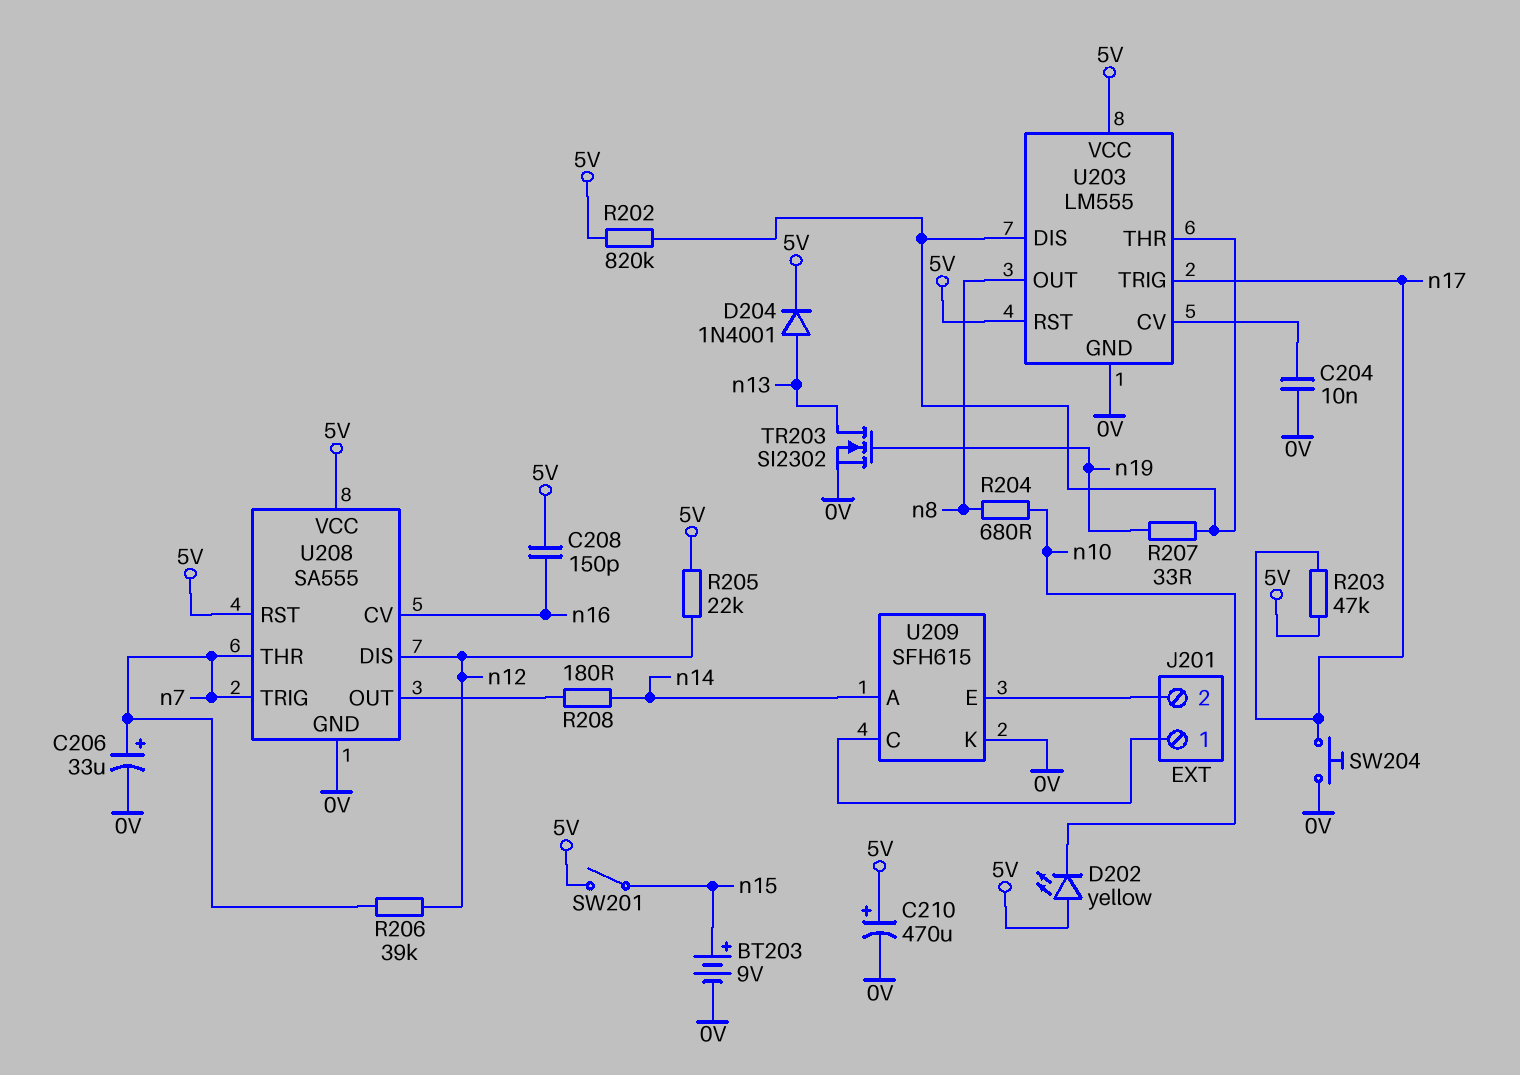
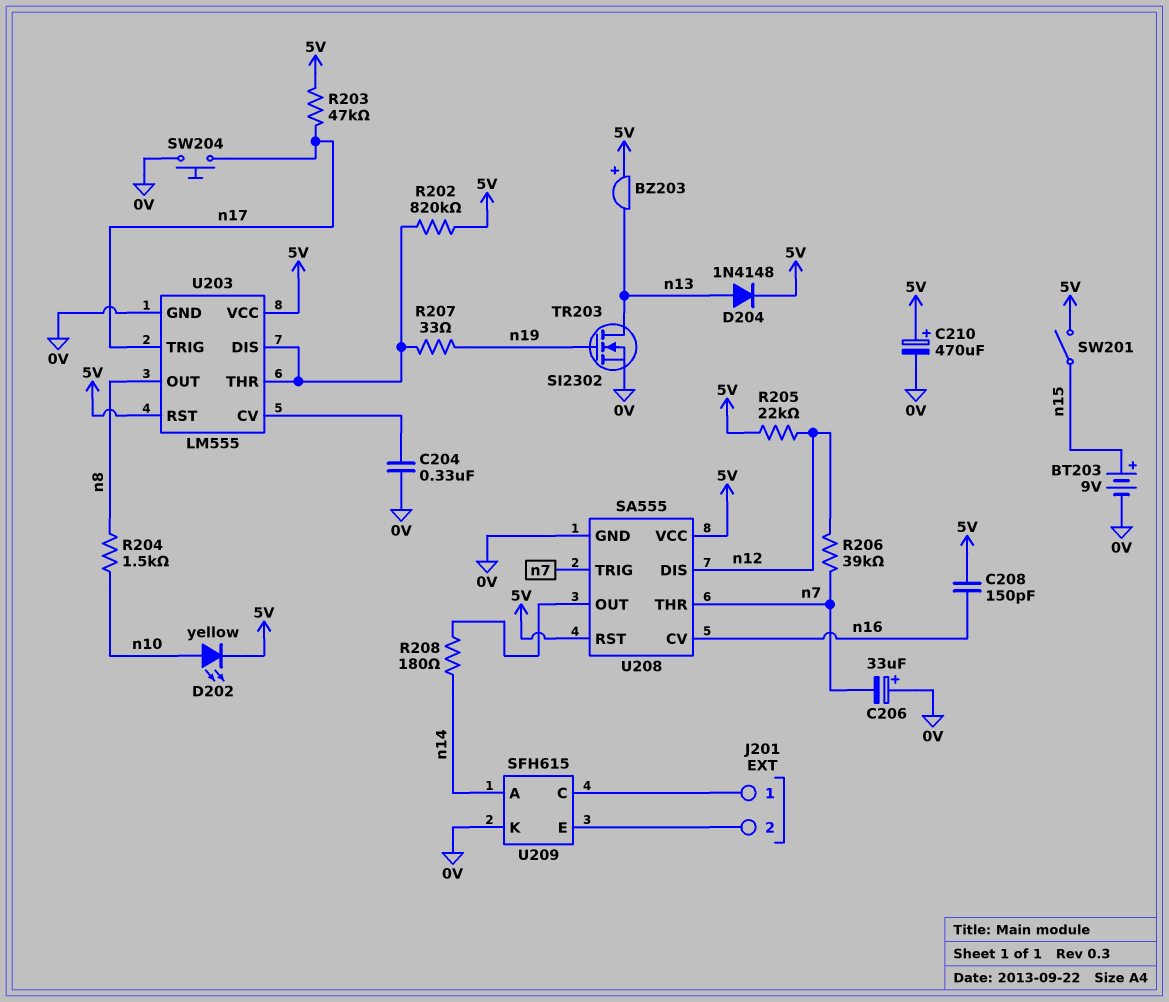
BZ203: none -> buzzer (plus 5V, minus n13)
C204: 10nF (0V, U203/CV) -> 330nF (0V, U203/CV)
C206: 33uF (plus n7, minus 0V) -> 33uF (plus 0V, minus n7)
D202: LED yellow (A 5V, K n10) -> LED yellow (A n10, K 5V)
D204: diode 1N4001 (A n13, K 5V) -> diode 1N4148 (A n13, K 5V)
R204: 680 (n8, n10) -> 1.5k (n8, n10)

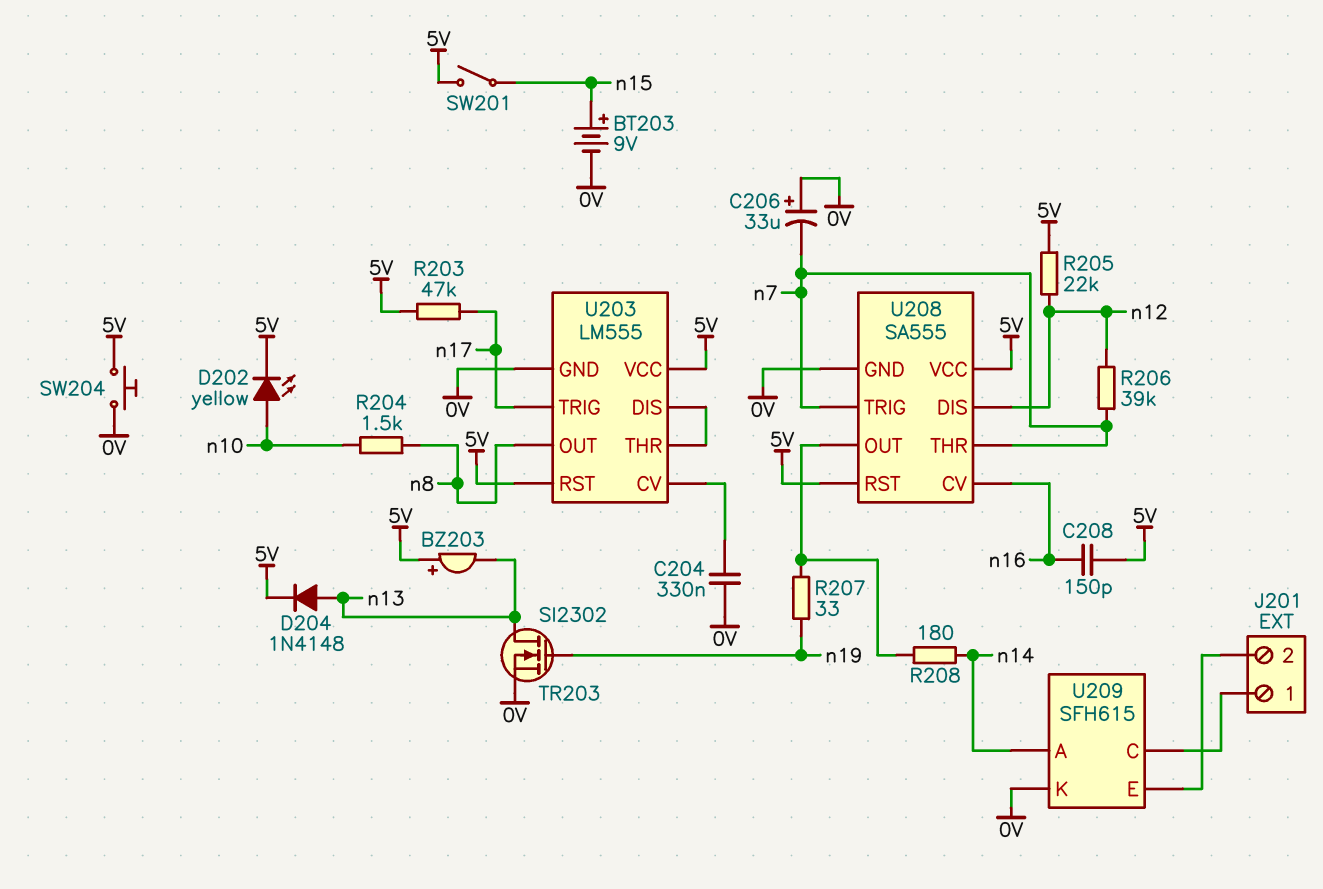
C210: 470uF (plus 5V, minus 0V) -> none
R202: 820k (5V, U203/DIS) -> none
R207: 33 (U203/DIS, n19) -> 33 (U208/OUT, n19)
SW204: button (0V, n17) -> button (0V, 5V)

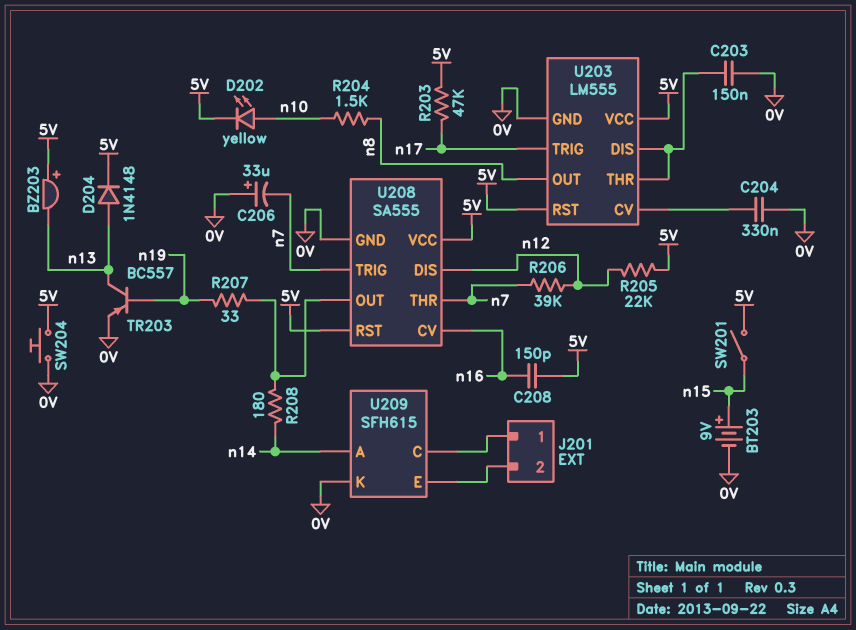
C203: none -> 150nF (0V, U203/DIS)
TR203: NMOS SI2302 (G n19, D n13, S 0V) -> PNP BC557 (B n19, C n13, E 0V)

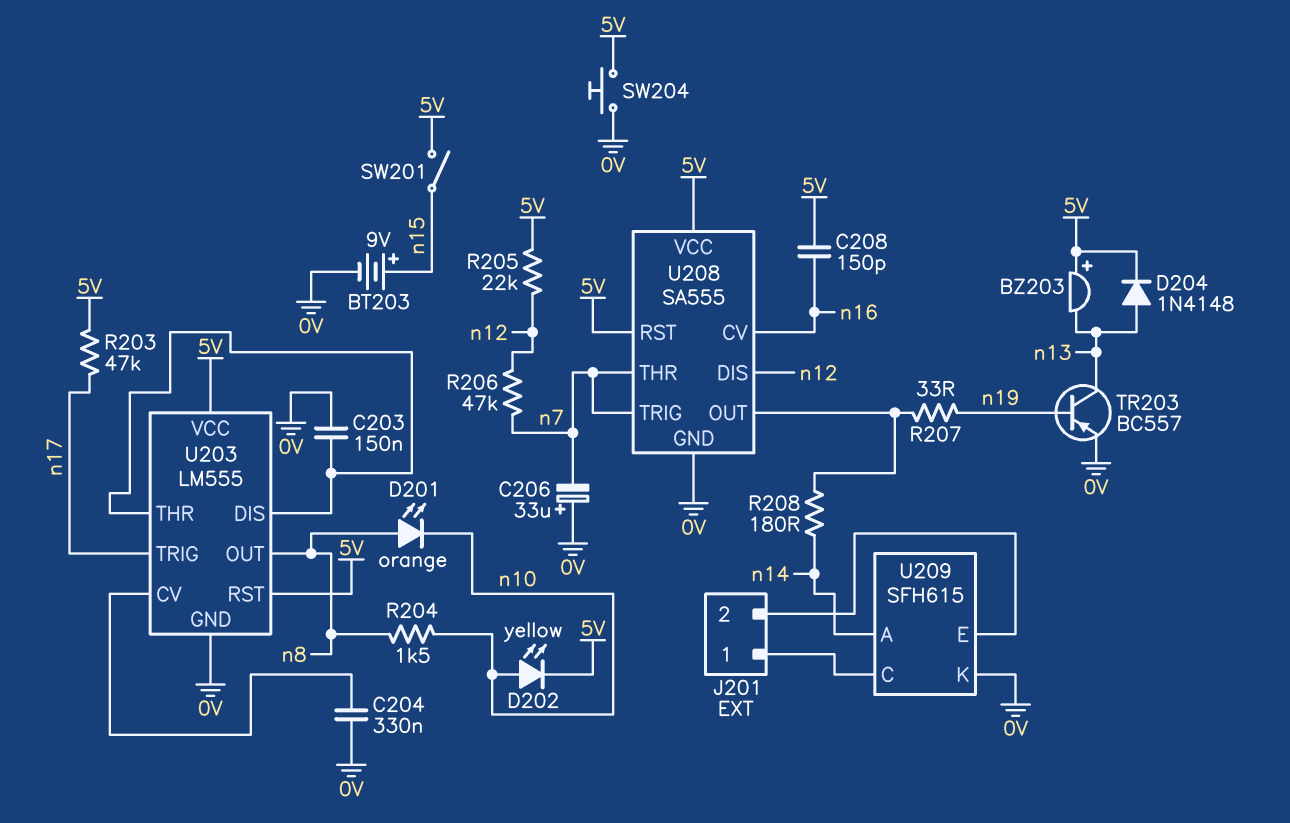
D201: none -> LED orange (A n8, K n10)
R206: 39k (n7, n12) -> 47k (n7, n12)

